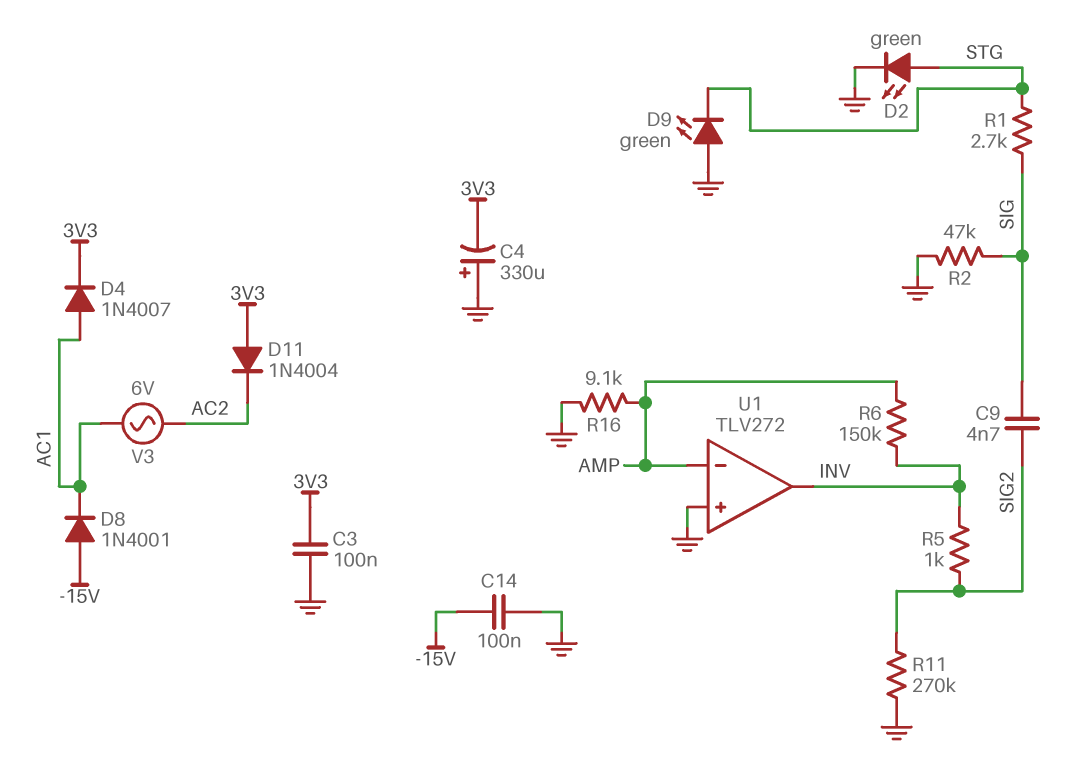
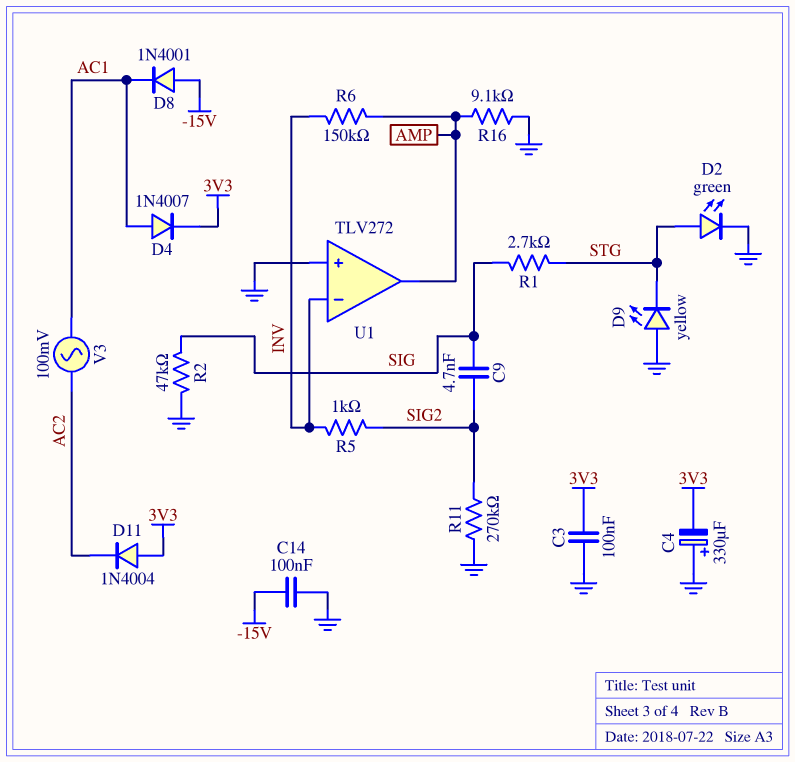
D9: LED green (A GND, K STG) -> LED yellow (A GND, K STG)
U1 pin in-: AMP -> INV
U1 pin out: INV -> AMP
V3: AC 6V (AC1, AC2) -> AC 100mV (AC1, AC2)

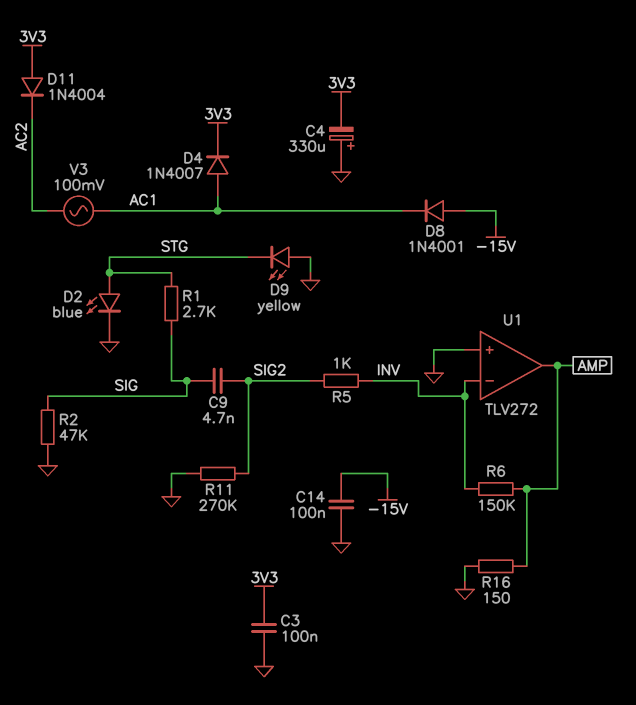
D2: LED green (A STG, K GND) -> LED blue (A STG, K GND)
R16: 9.1k (AMP, GND) -> 150 (AMP, GND)

